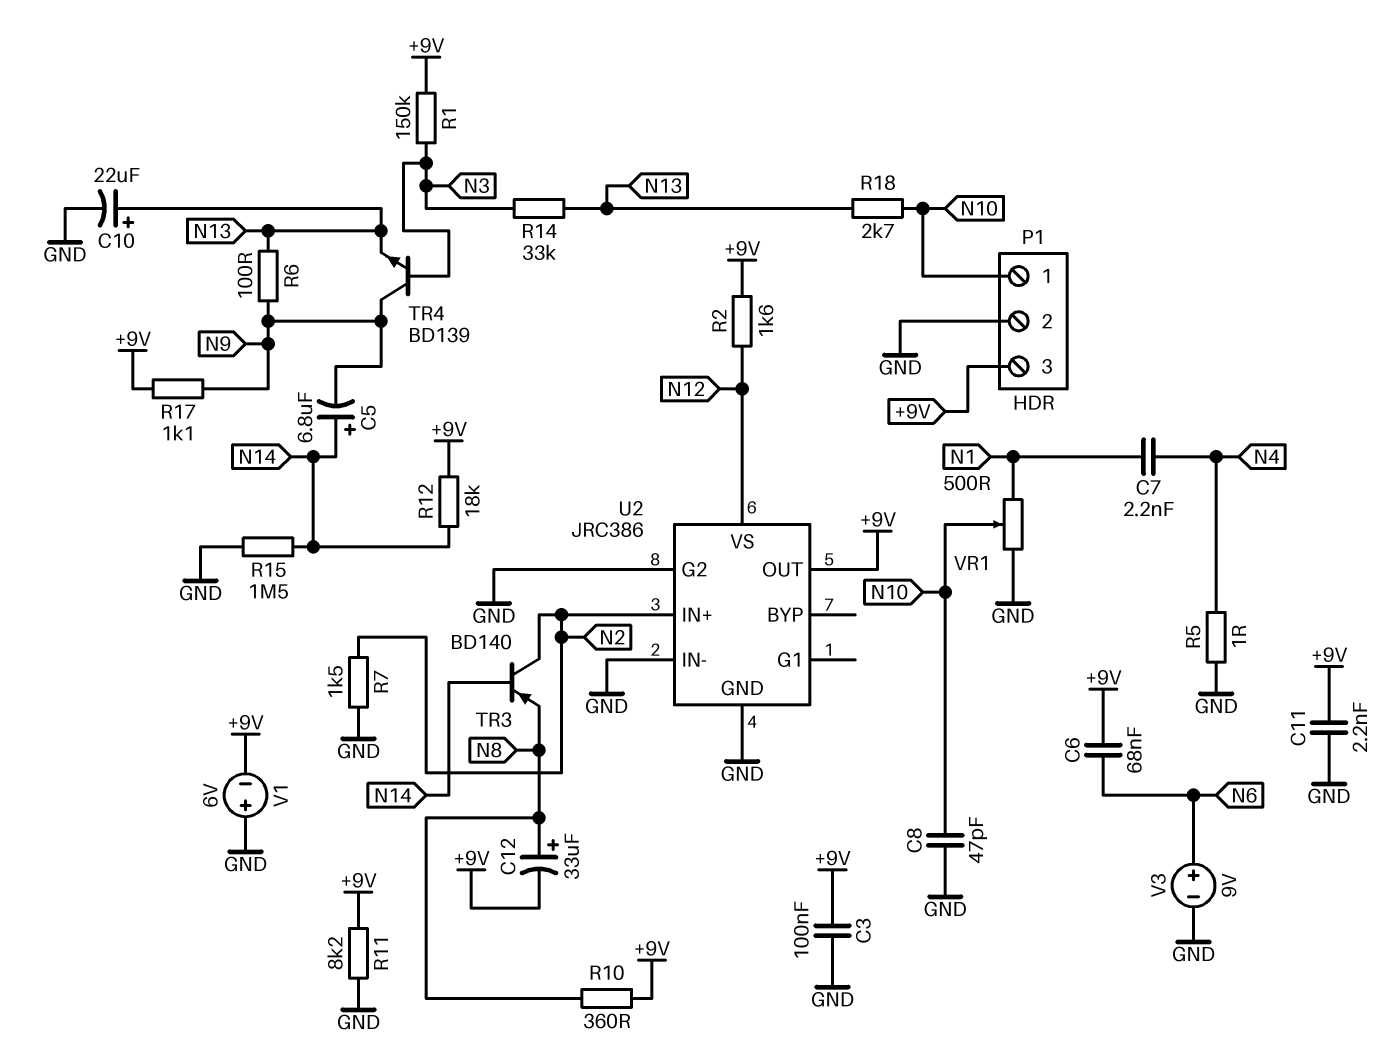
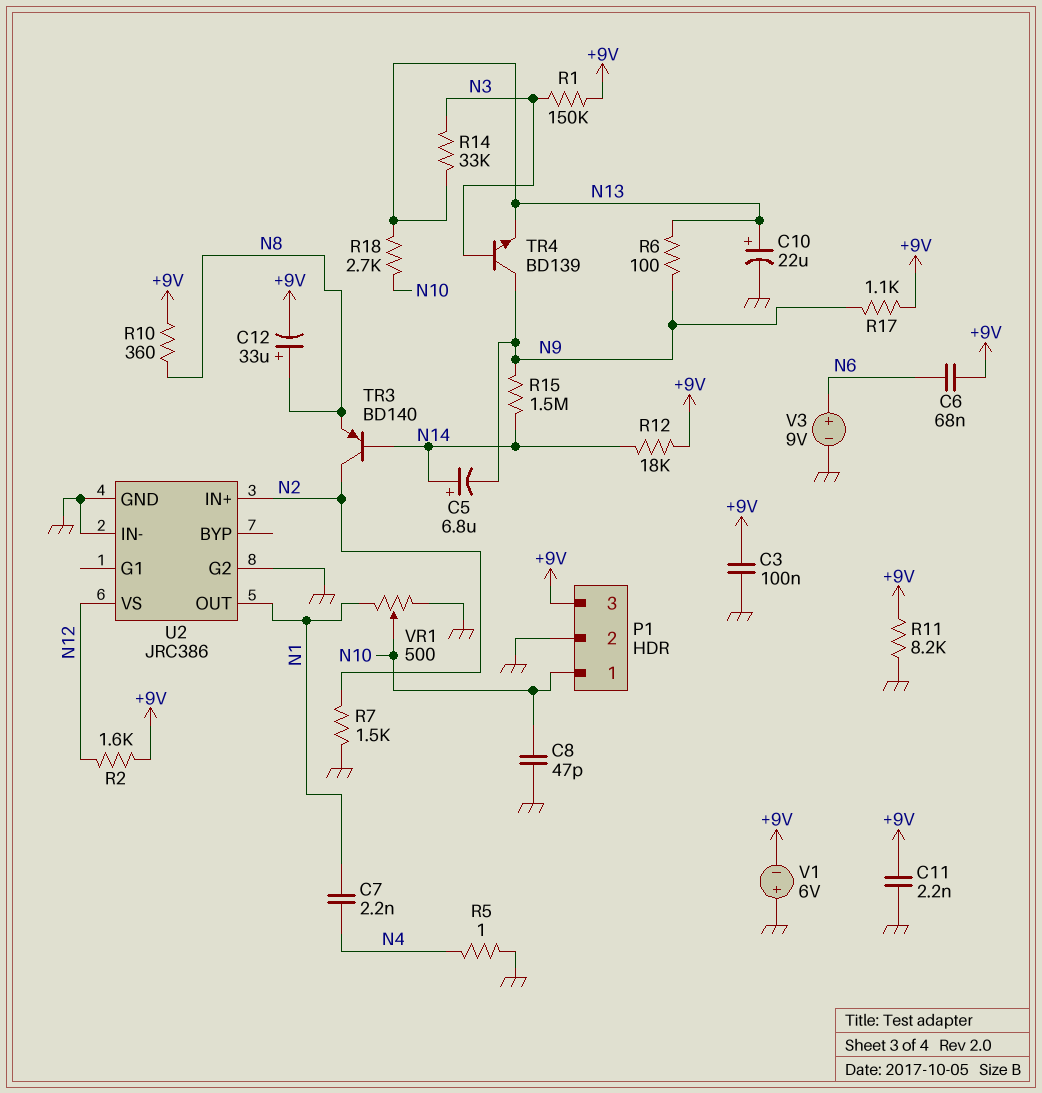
R15: 1.5M (GND, N14) -> 1.5M (N9, N14)
U2 pin OUT: +9V -> N1

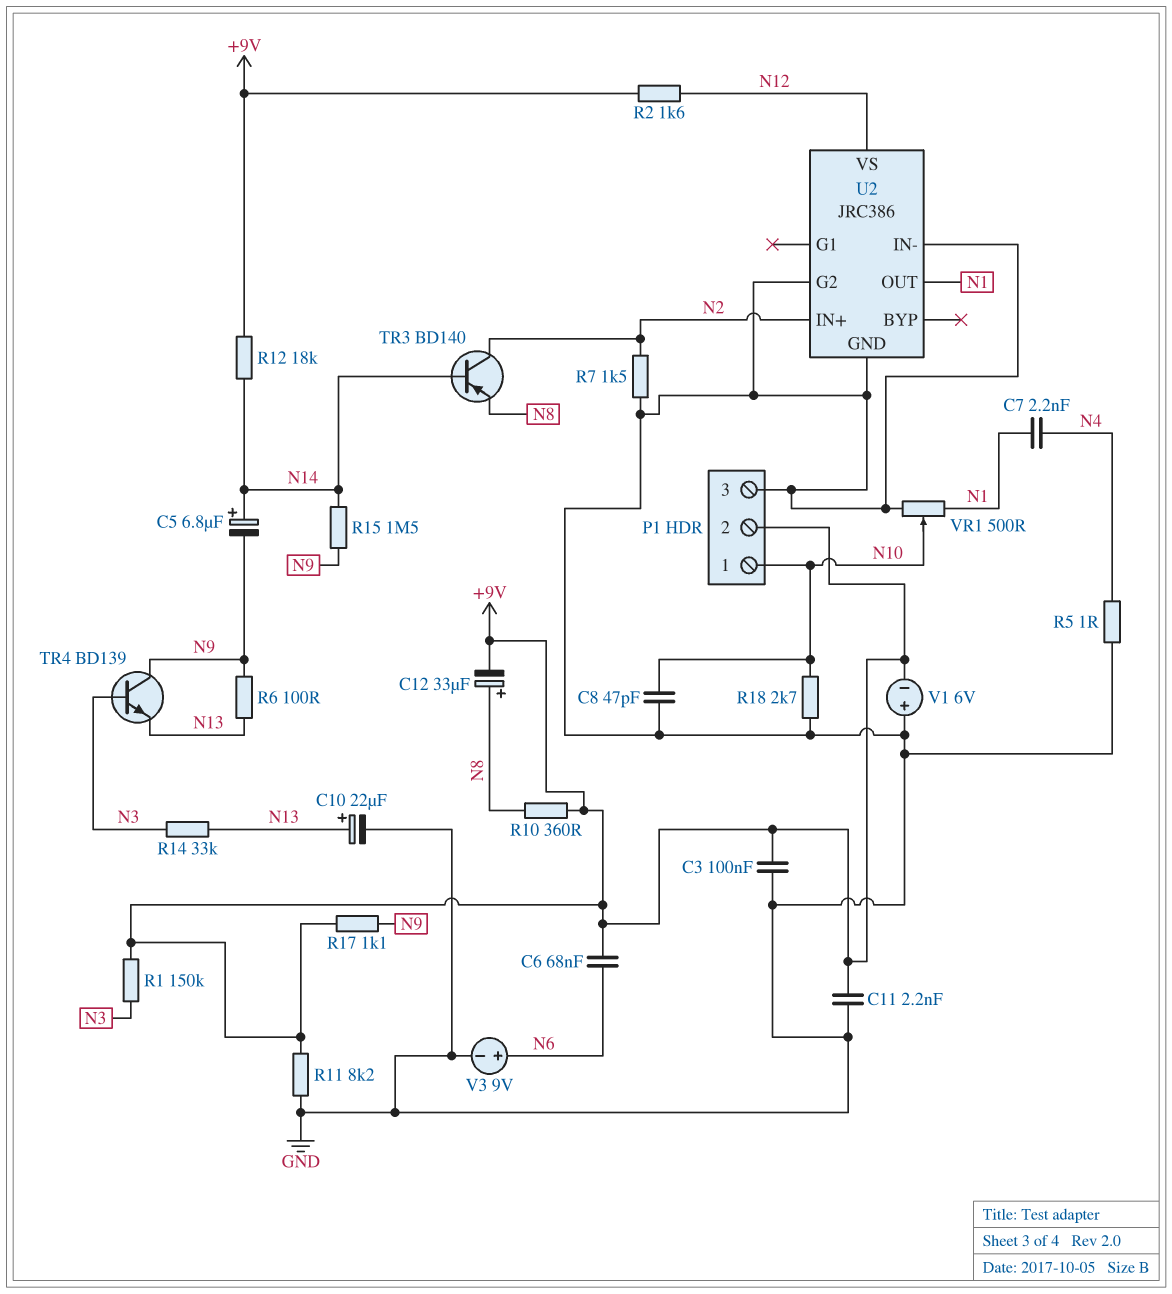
P1 pin 2: GND -> +9V
P1 pin 3: +9V -> GND
R18: 2.7k (N10, N13) -> 2.7k (GND, N10)

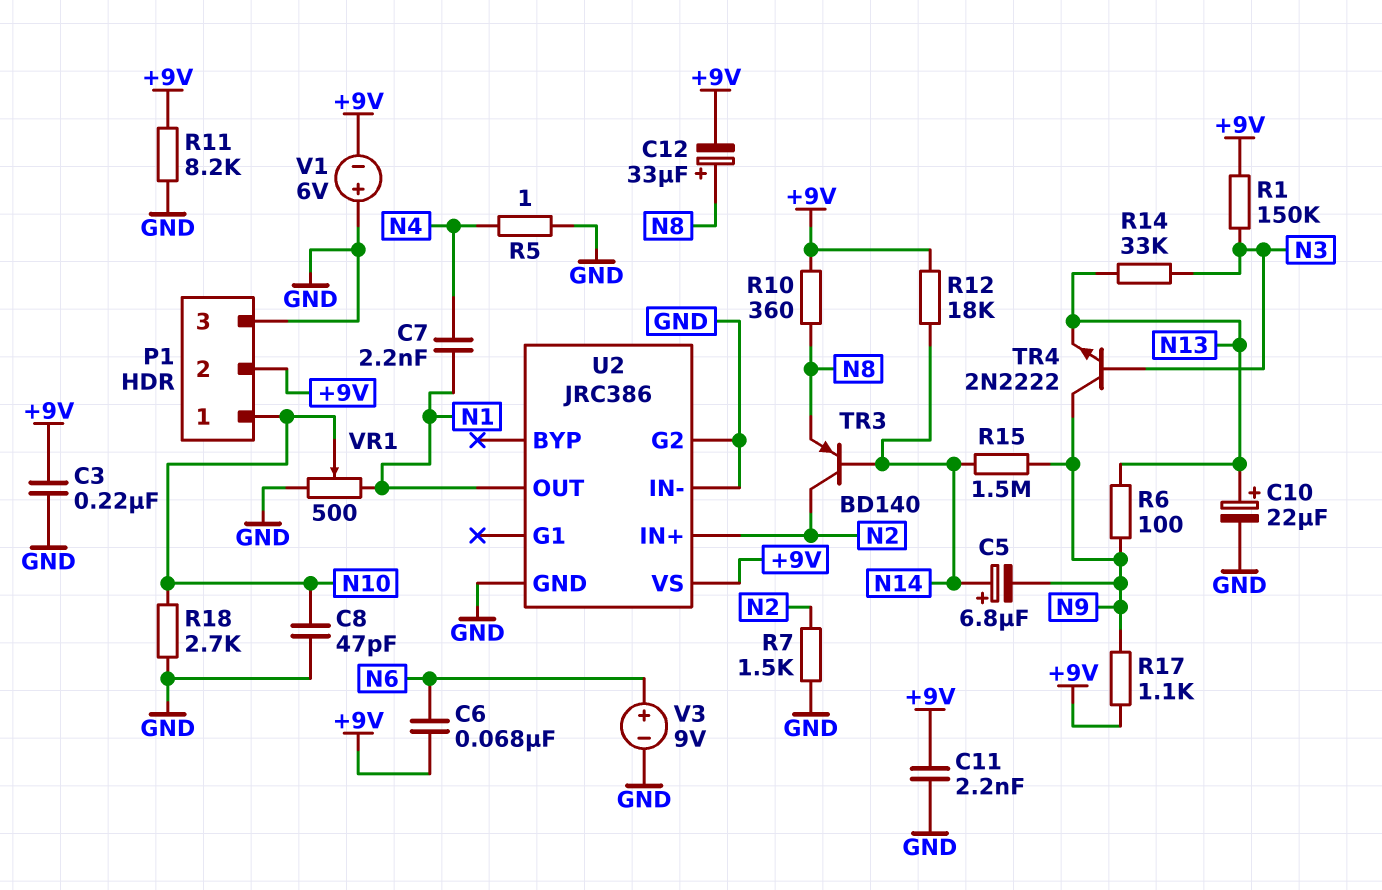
C3: 100nF (+9V, GND) -> 220nF (+9V, GND)
R2: 1.6k (+9V, N12) -> none
TR4: NPN BD139 (B N3, C N9, E N13) -> NPN 2N2222 (B N3, C N9, E N13)
U2 pin VS: N12 -> +9V

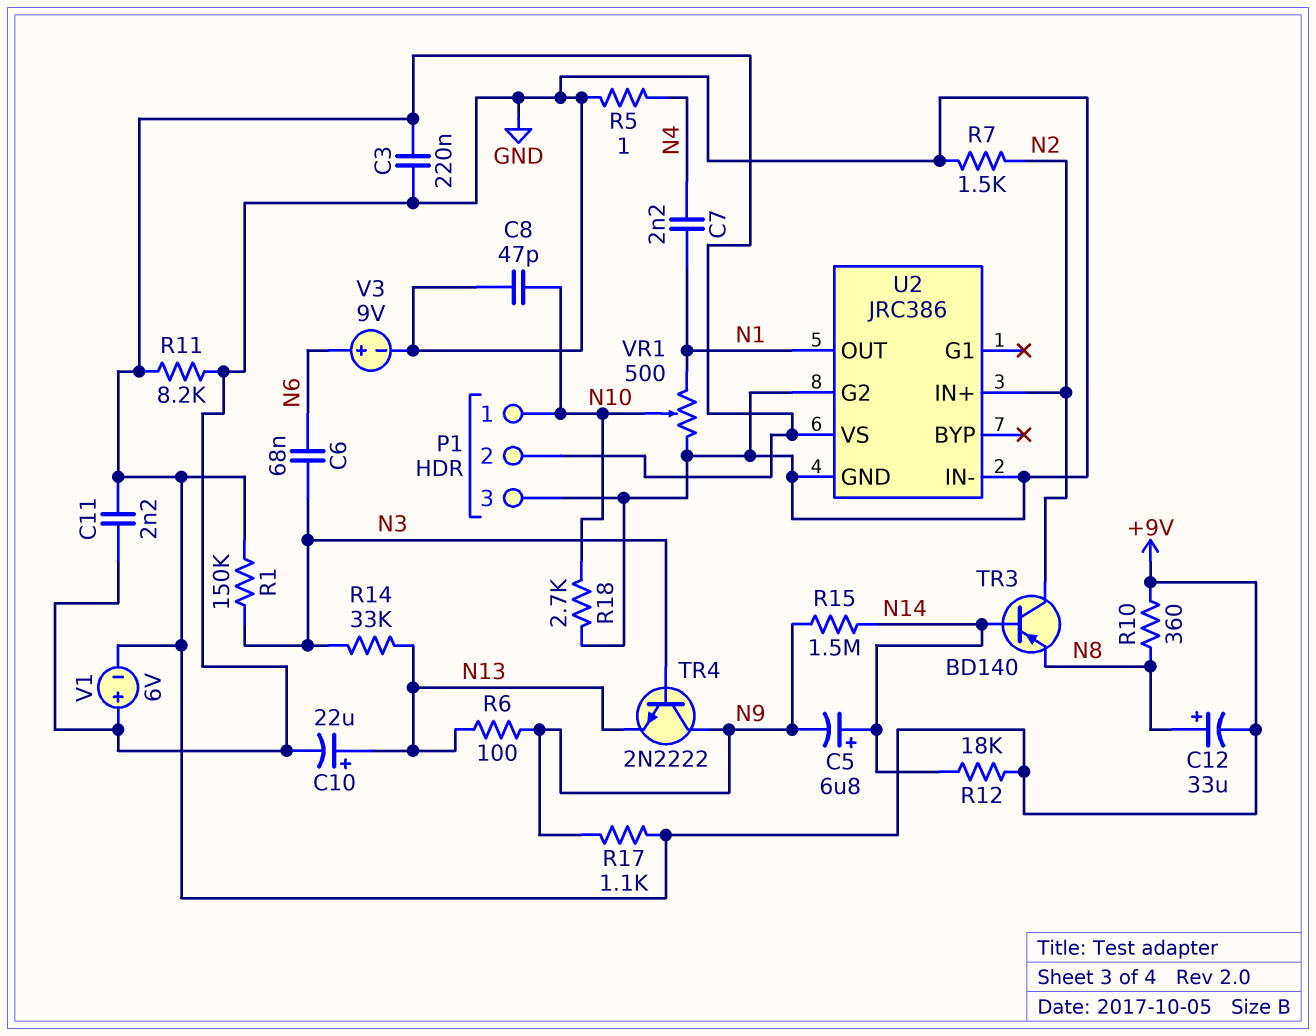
C6: 68nF (+9V, N6) -> 68nF (N3, N6)

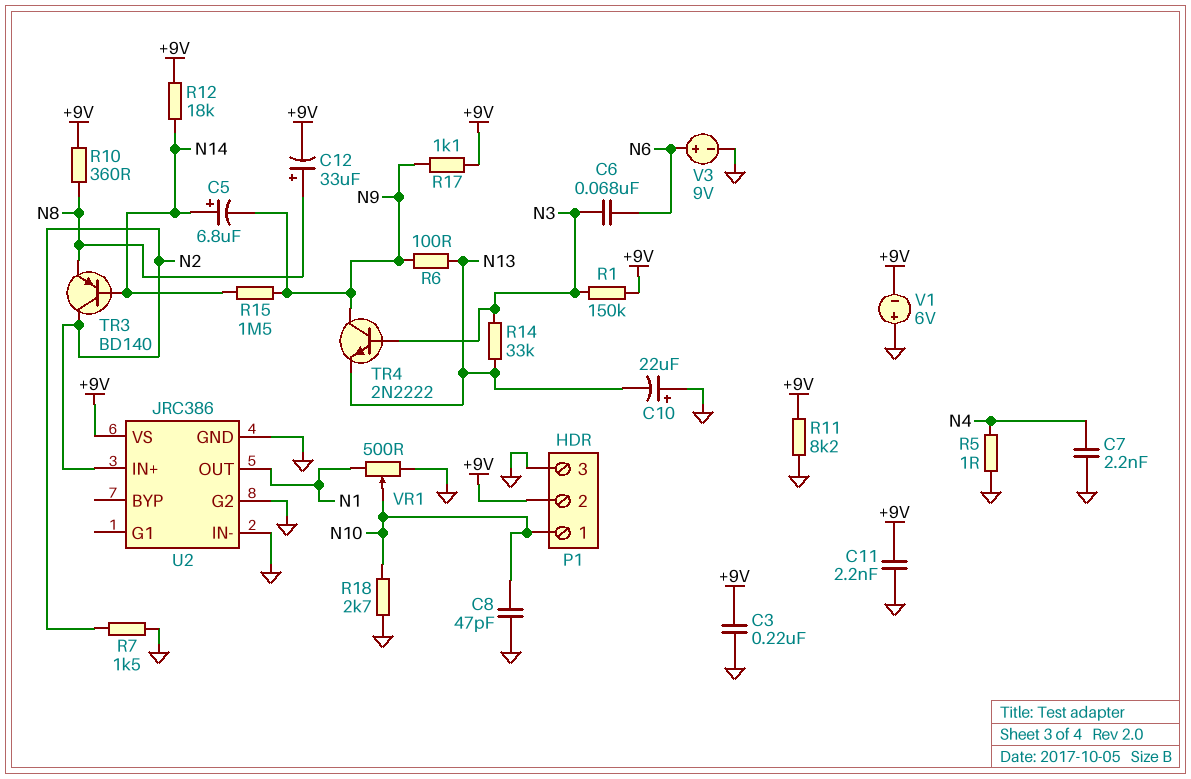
C7: 2.2nF (N1, N4) -> 2.2nF (GND, N4)
C10: 22uF (plus N13, minus GND) -> 22uF (plus GND, minus N13)

